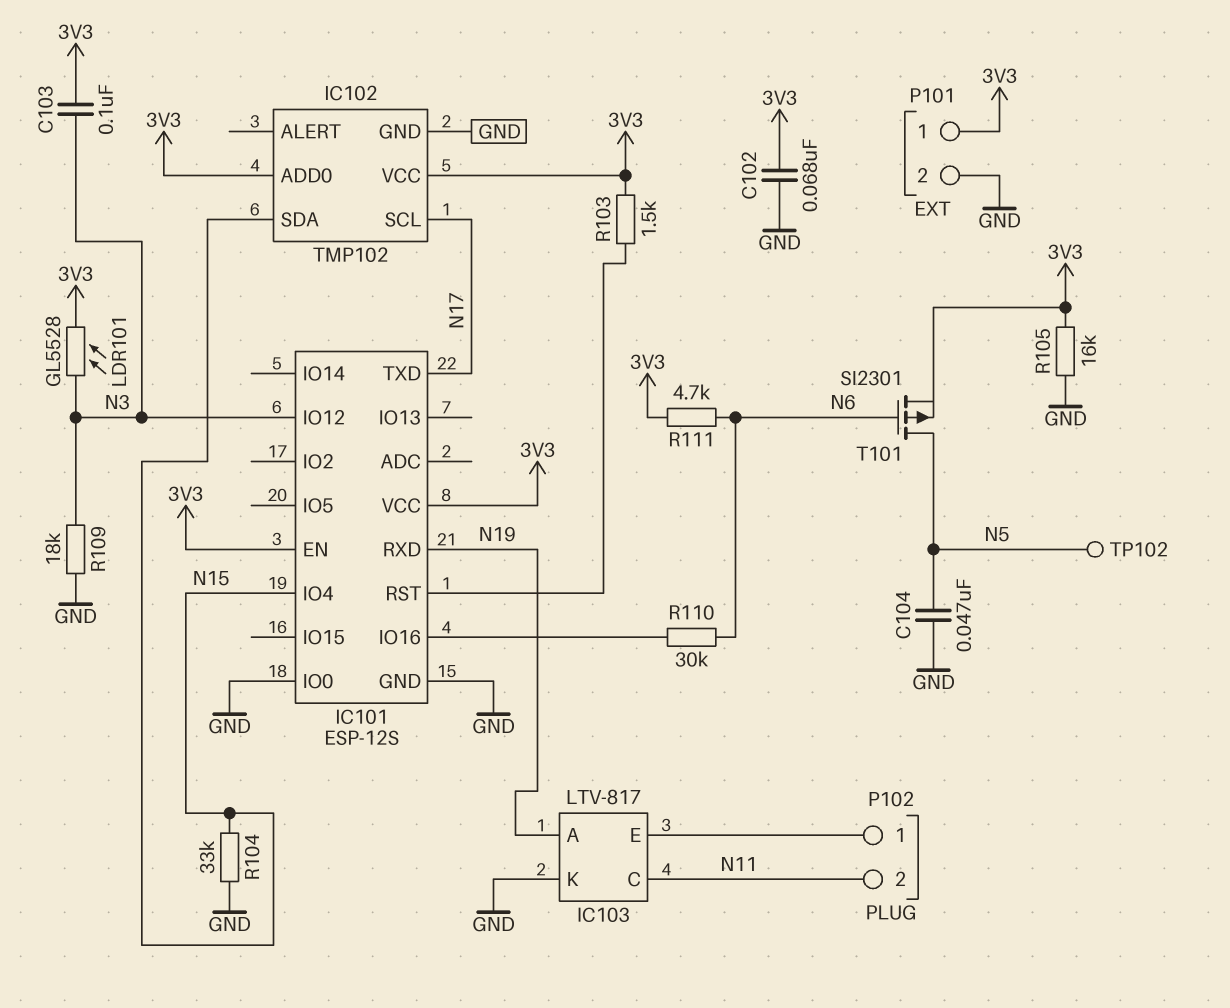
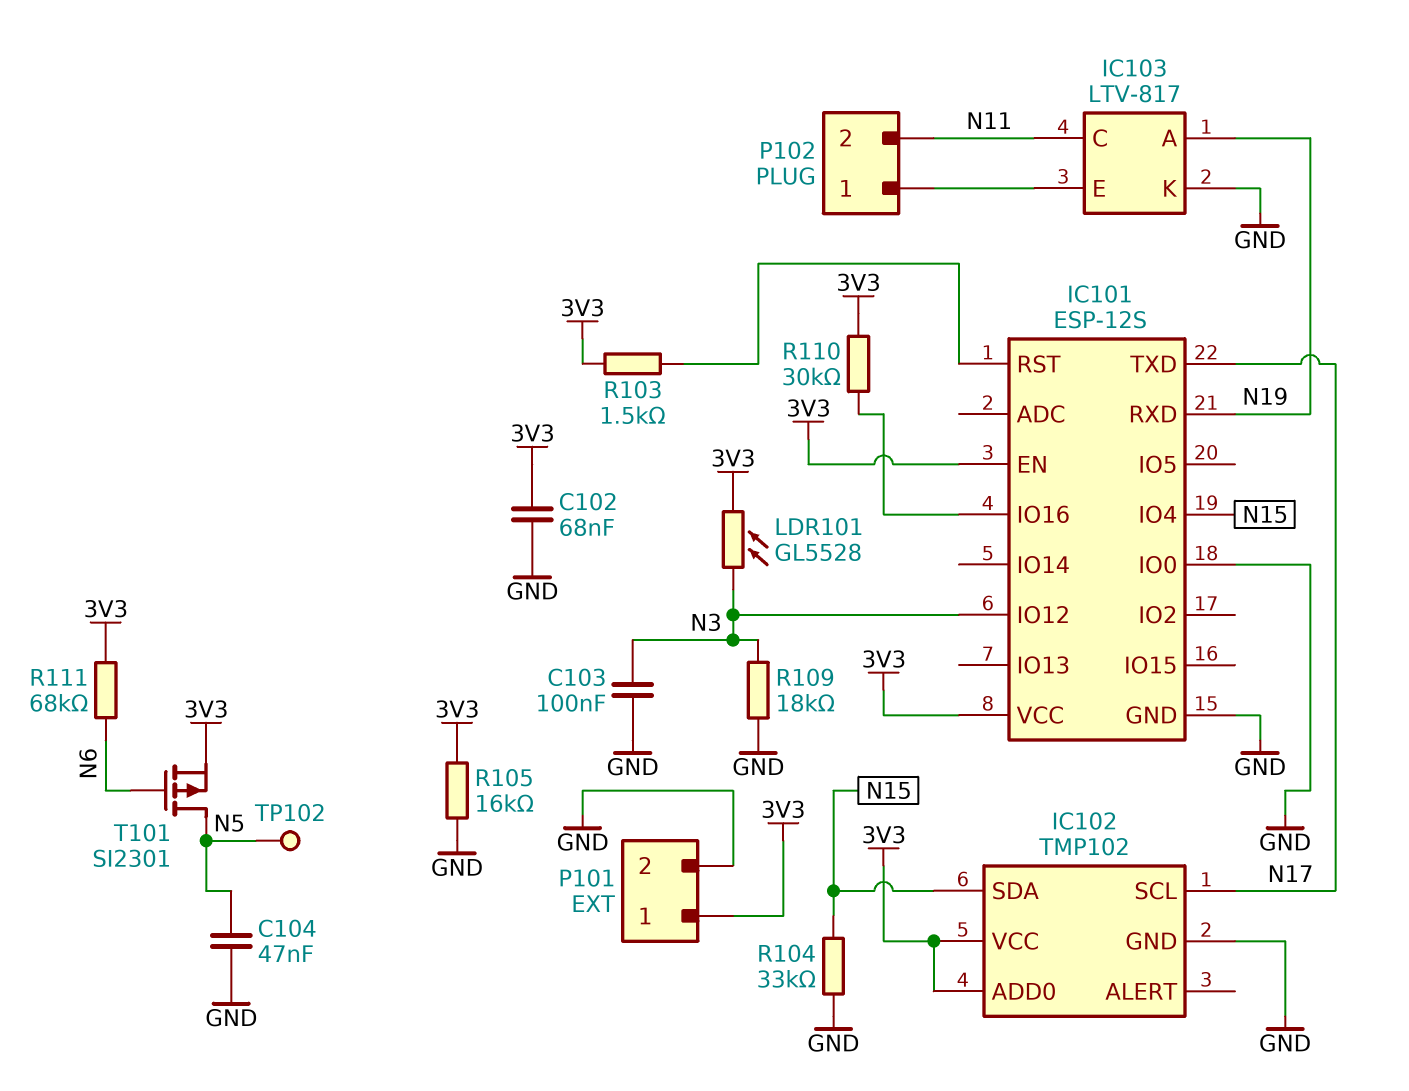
C103: 100nF (3V3, N3) -> 100nF (GND, N3)
R110: 30k (IC101/IO16, N6) -> 30k (3V3, IC101/IO16)
R111: 4.7k (3V3, N6) -> 68k (3V3, N6)

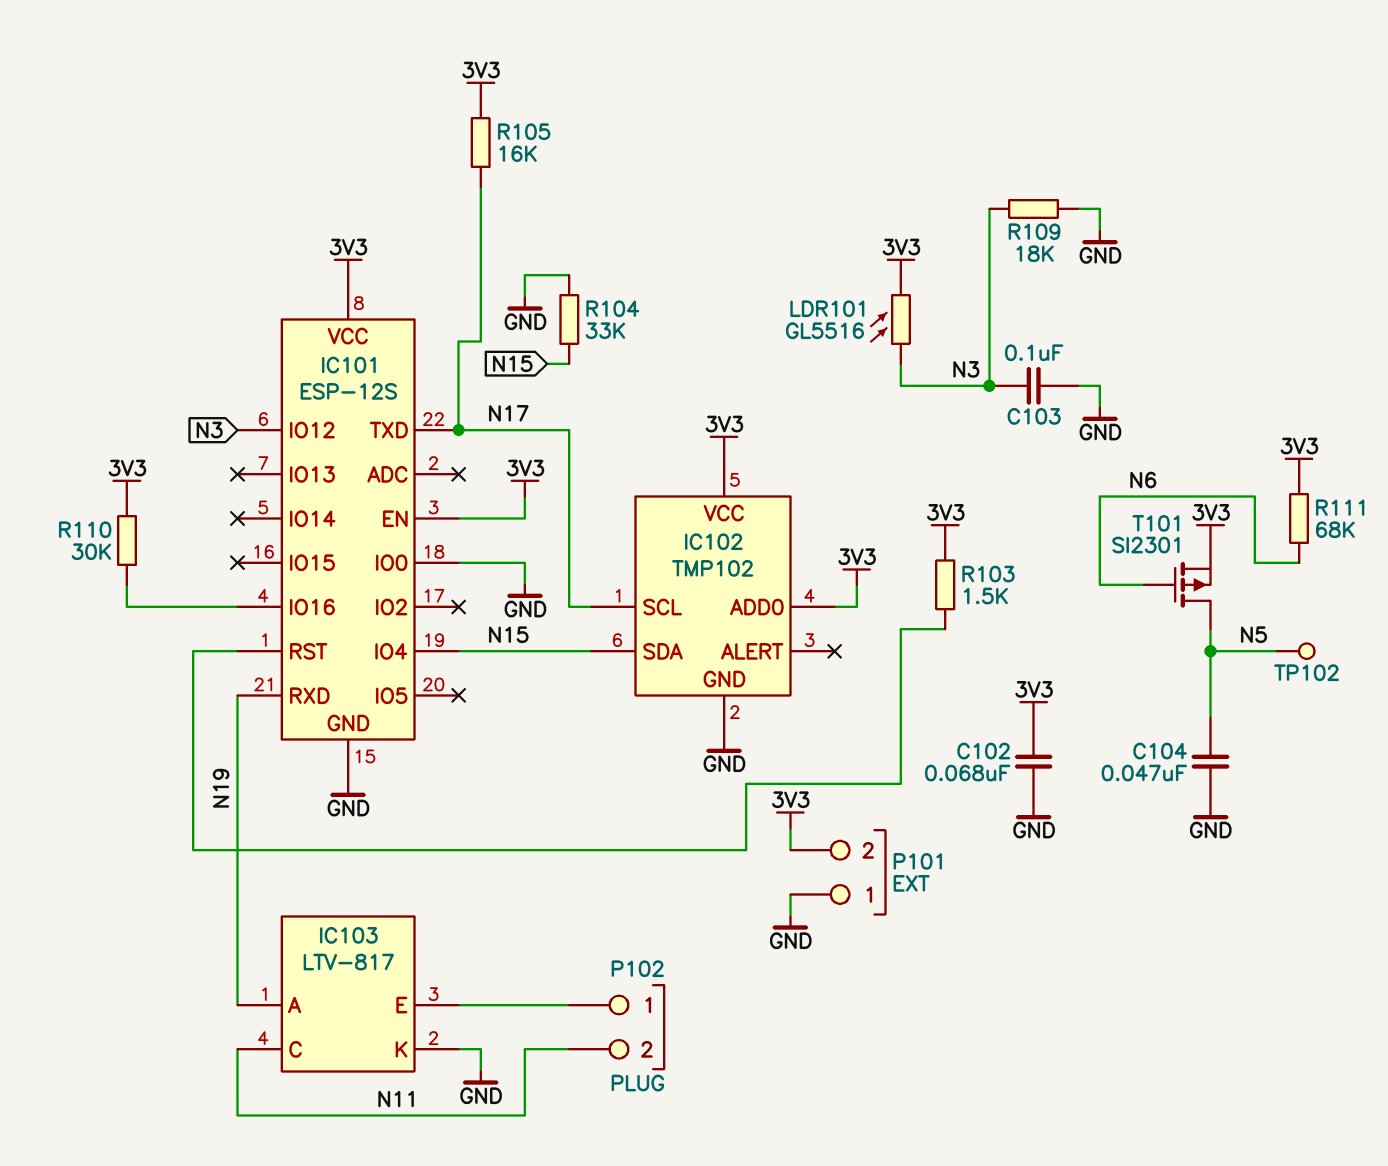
LDR101: GL5528 (3V3, N3) -> GL5516 (3V3, N3)
P101 pin 1: 3V3 -> GND
P101 pin 2: GND -> 3V3
R105: 16k (3V3, GND) -> 16k (3V3, N17)

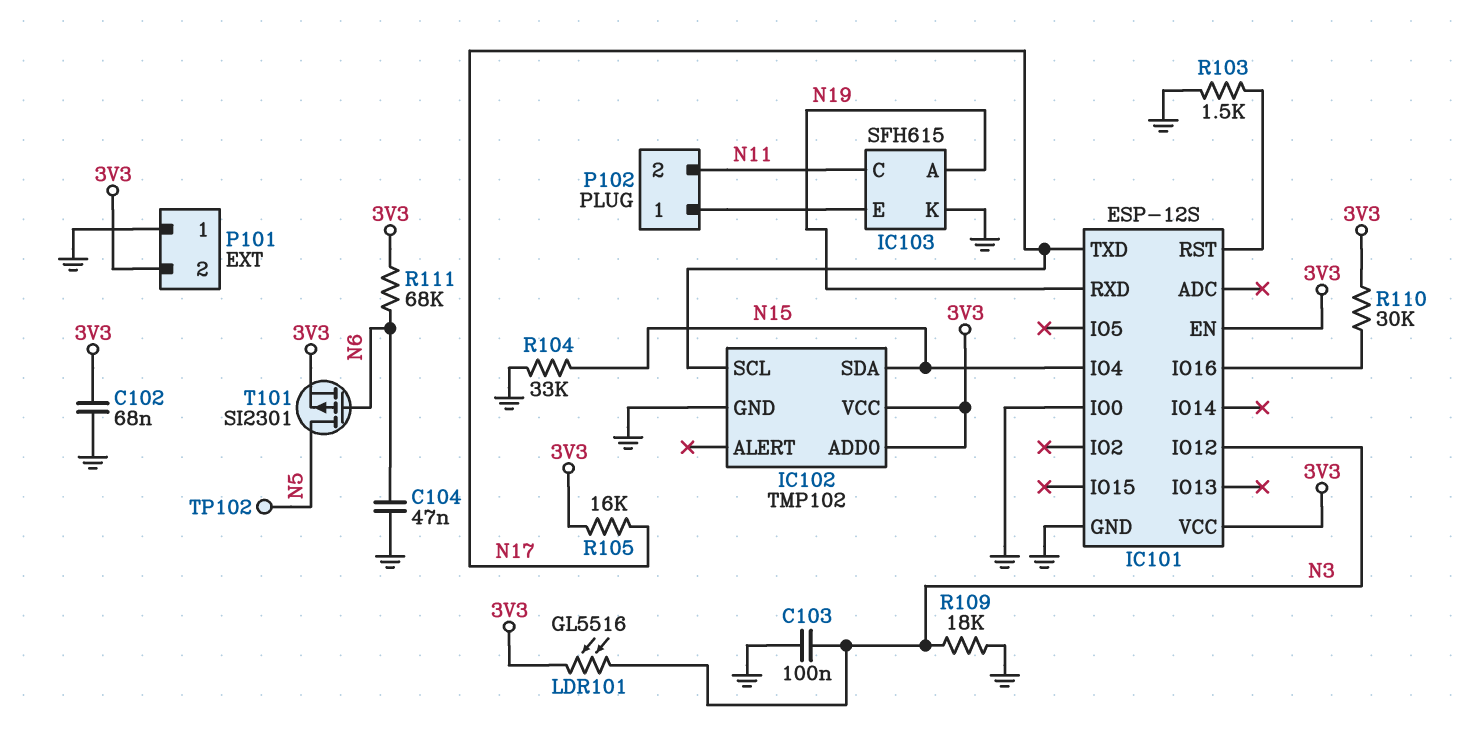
C104: 47nF (GND, N5) -> 47nF (GND, N6)
IC103: LTV-817 -> SFH615
R103: 1.5k (3V3, IC101/RST) -> 1.5k (GND, IC101/RST)

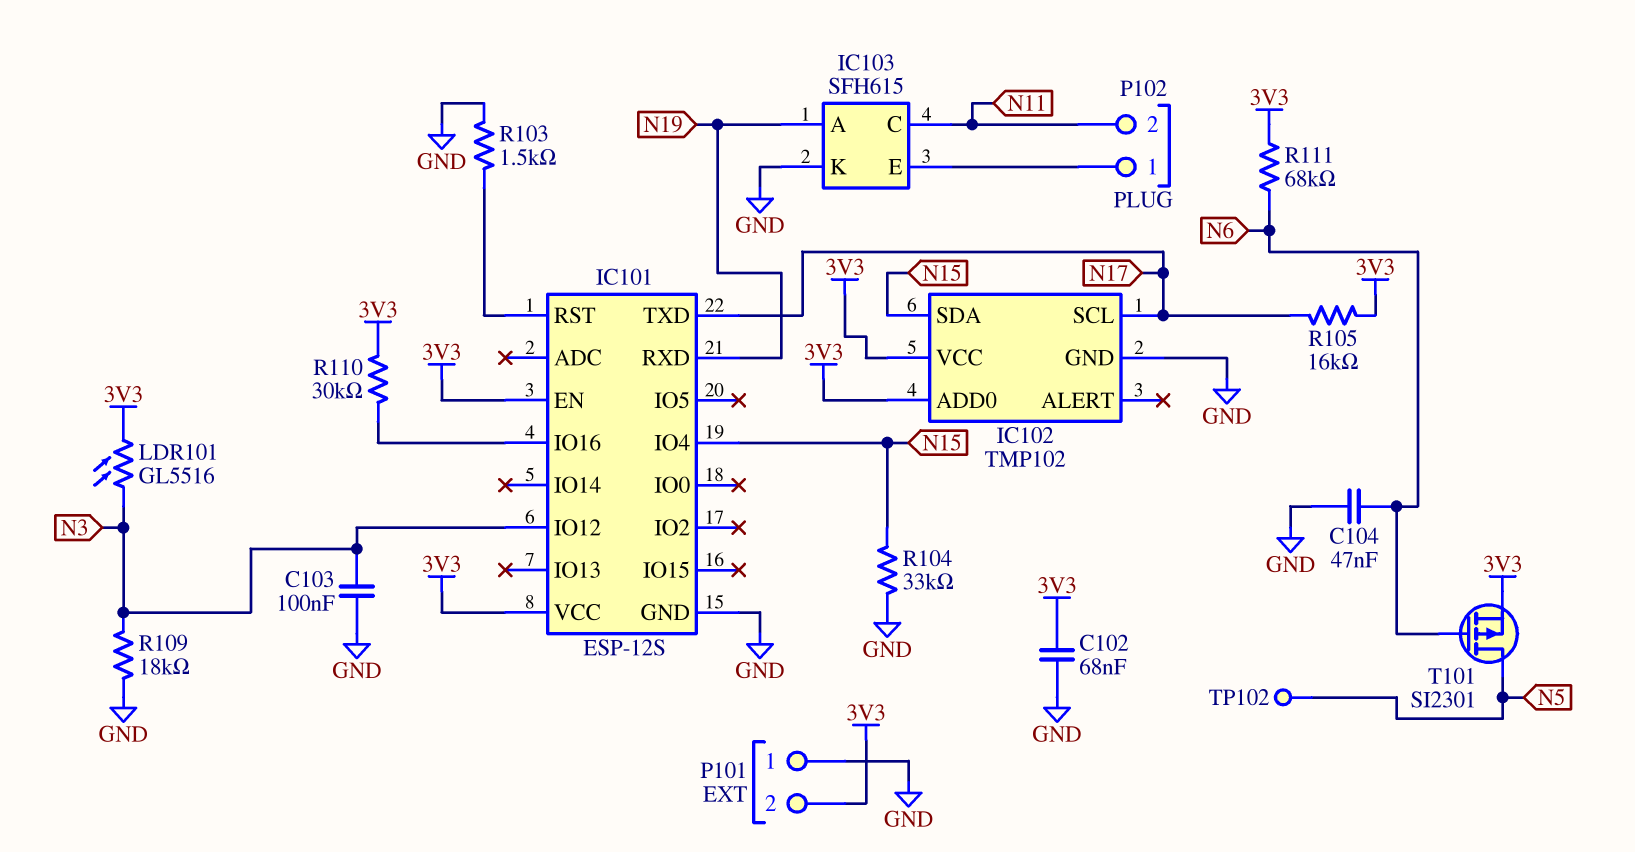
IC101 pin IO0: GND -> none

